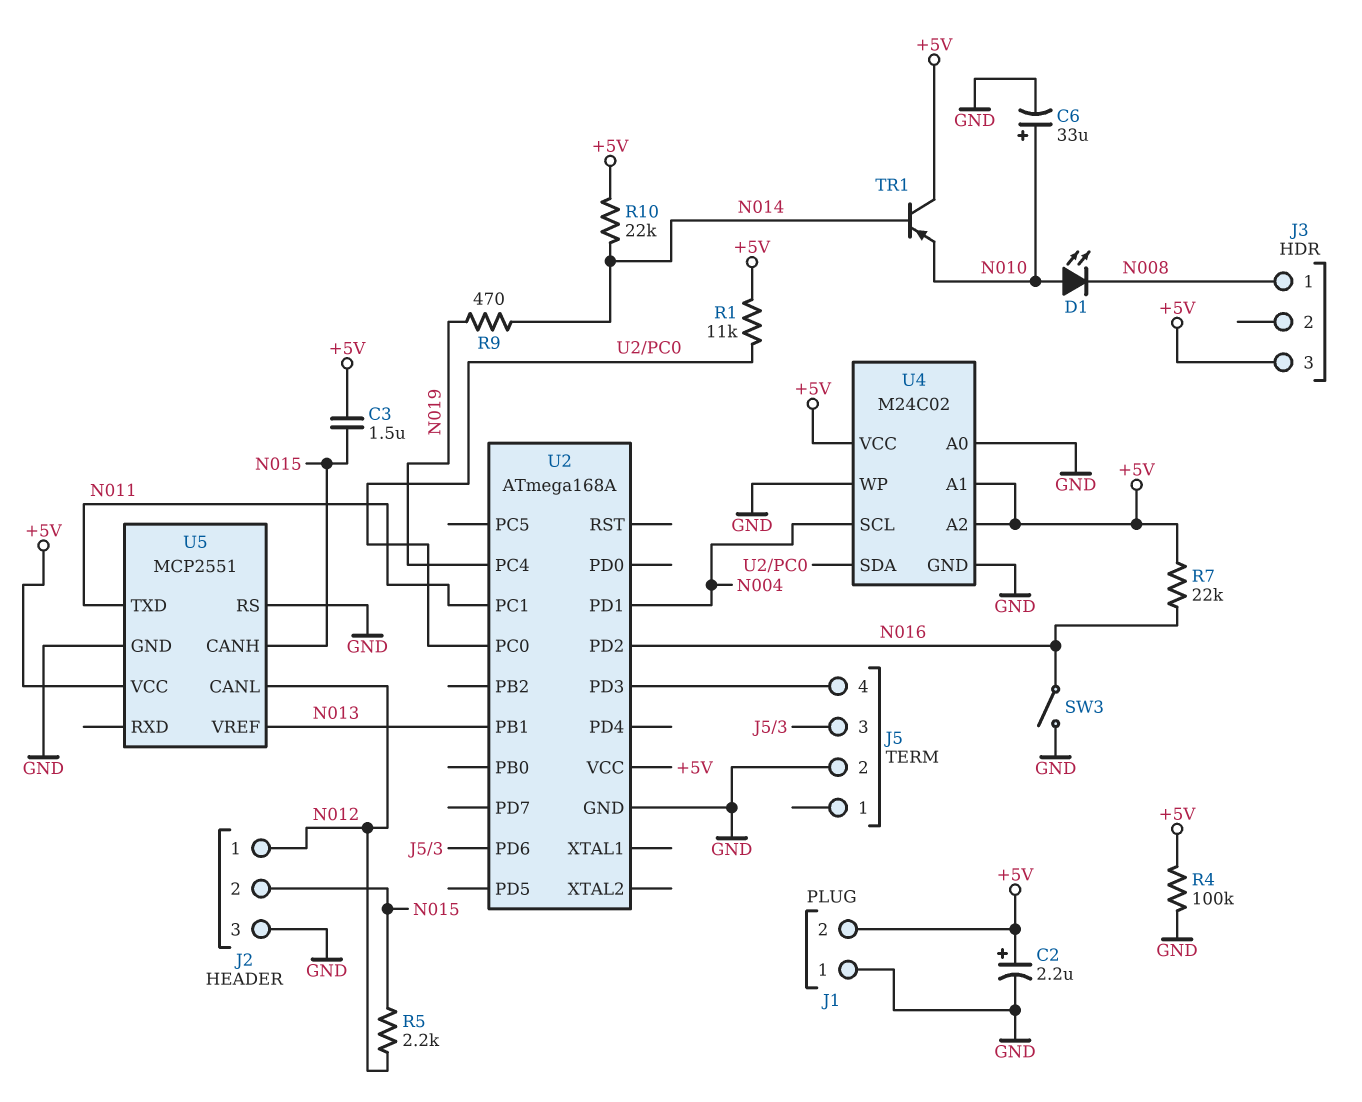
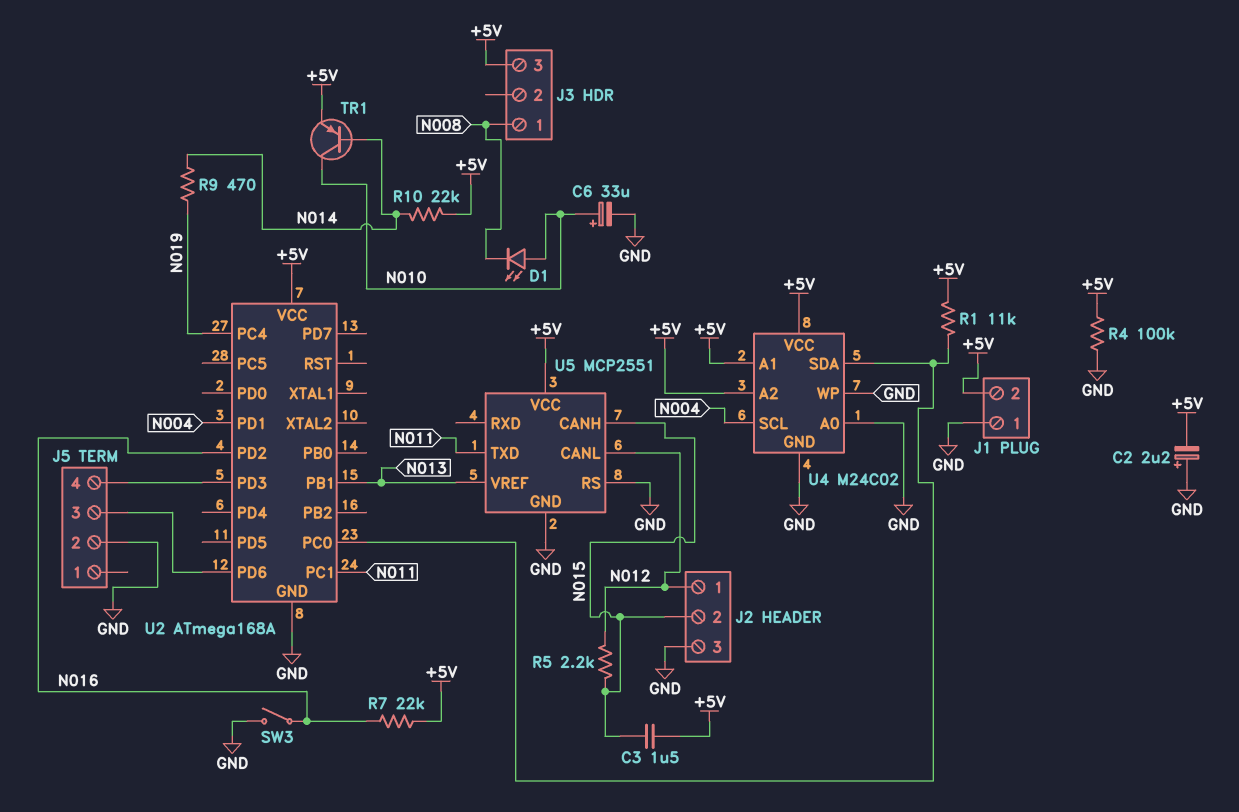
C2: 2.2uF (plus +5V, minus GND) -> 2.2uF (plus GND, minus +5V)
TR1: PNP (B N014, C +5V, E N010) -> PNP (B N014, C N010, E +5V)

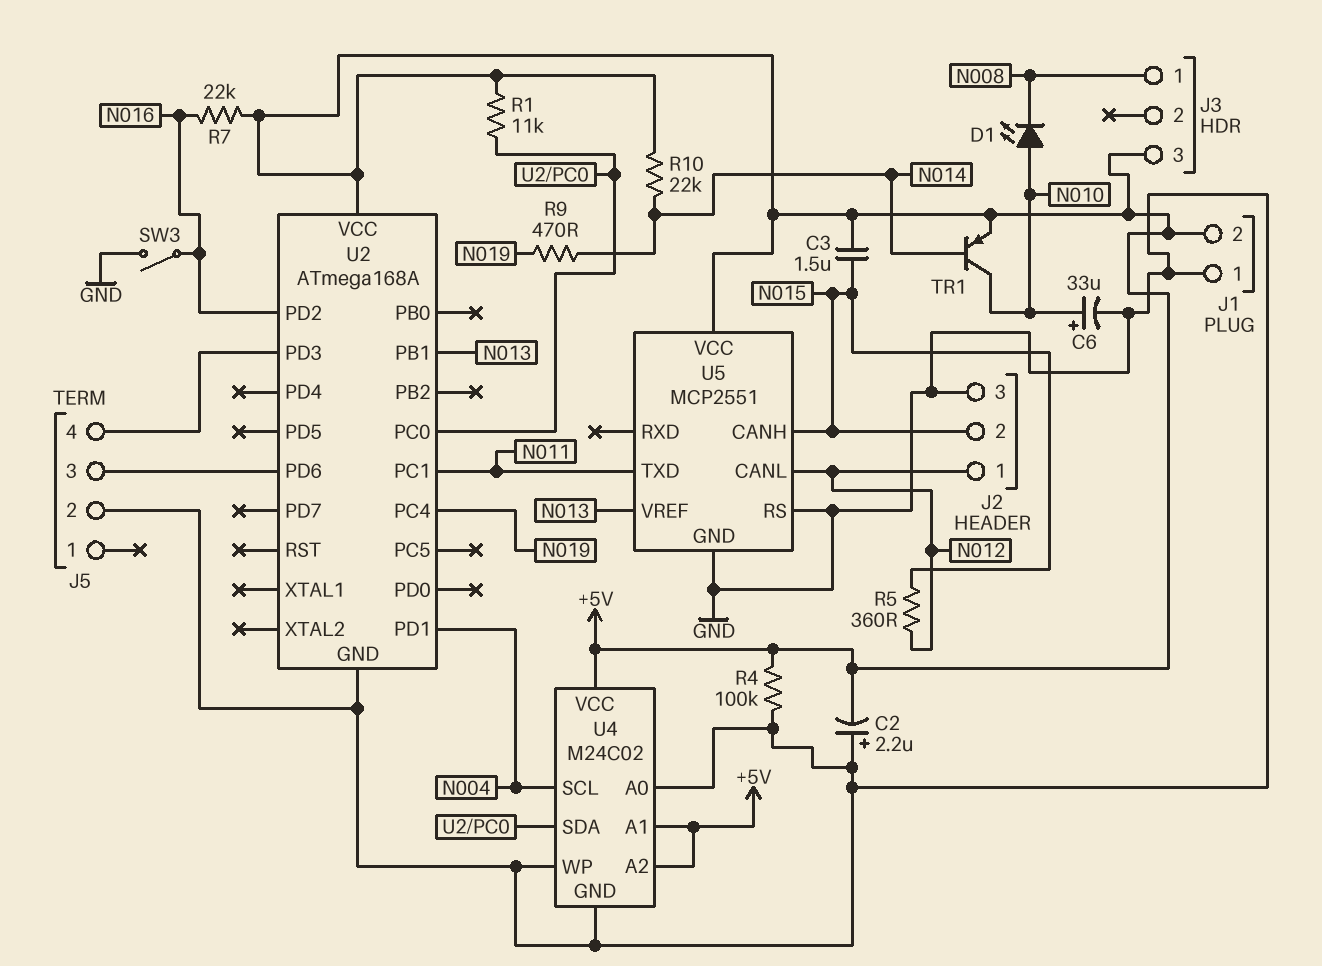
R5: 2.2k (N012, N015) -> 360 (N012, N015)

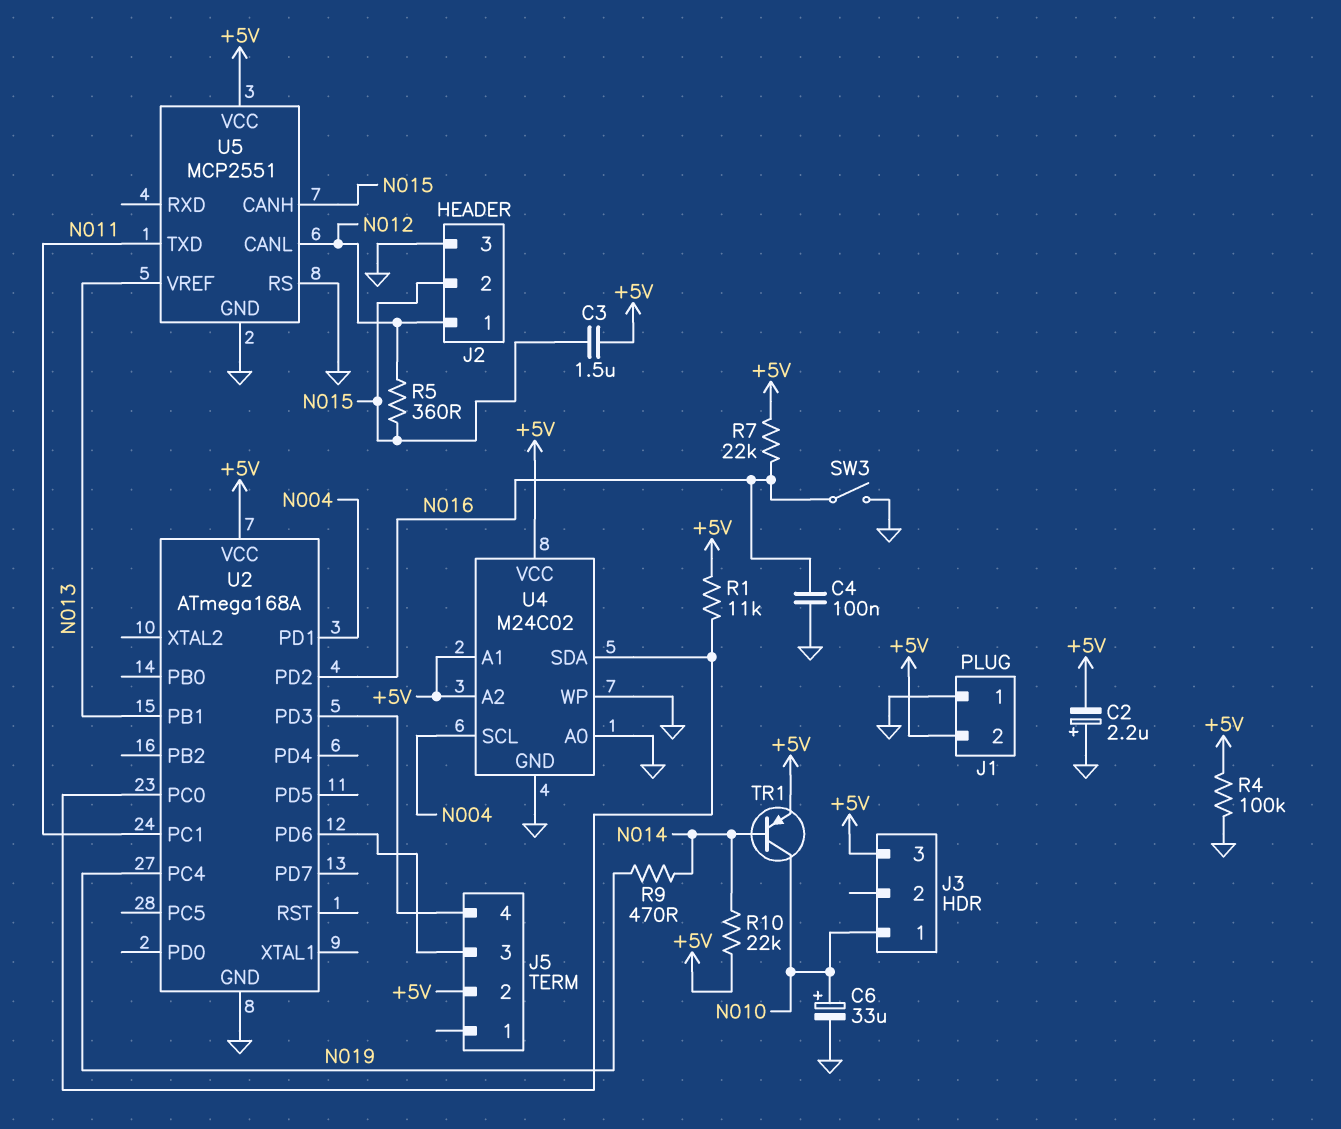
C4: none -> 100nF (GND, N016)
D1: LED (A N010, K N008) -> none
J3 pin 1: N008 -> N010
J5 pin 2: GND -> +5V

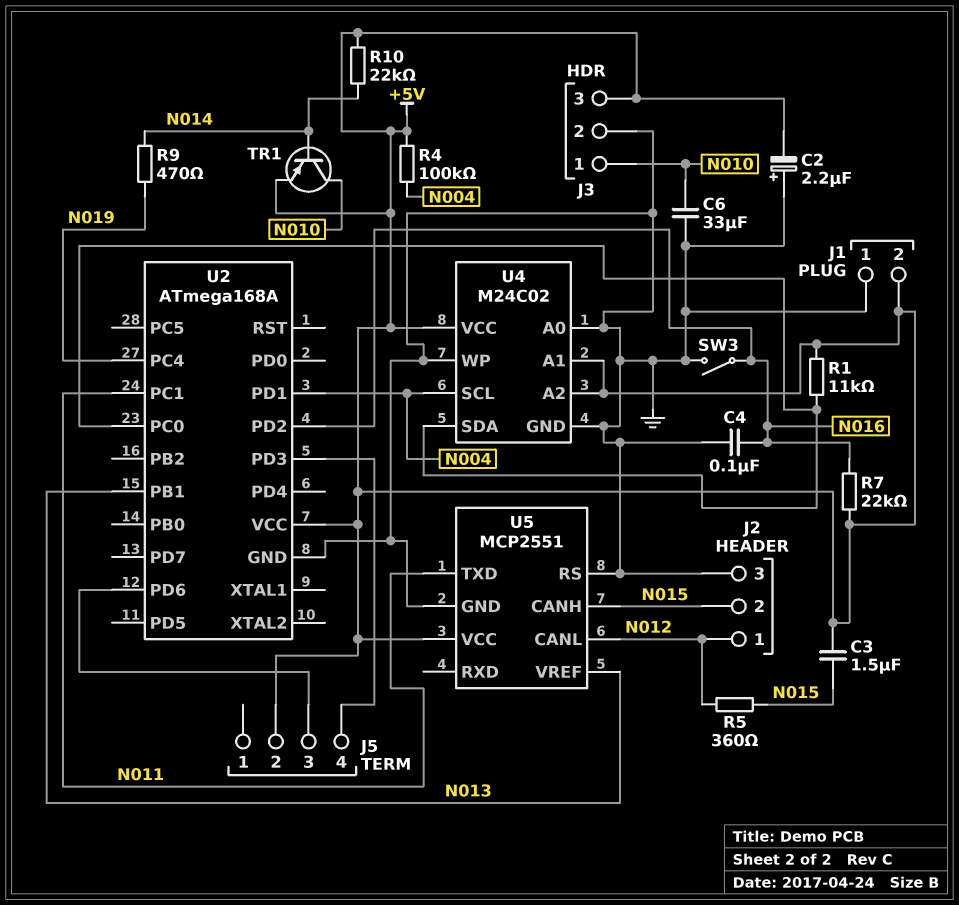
C6: 33uF (plus N010, minus GND) -> 33uF (GND, N010)
J3 pin 2: none -> GND
R4: 100k (+5V, GND) -> 100k (+5V, N004)

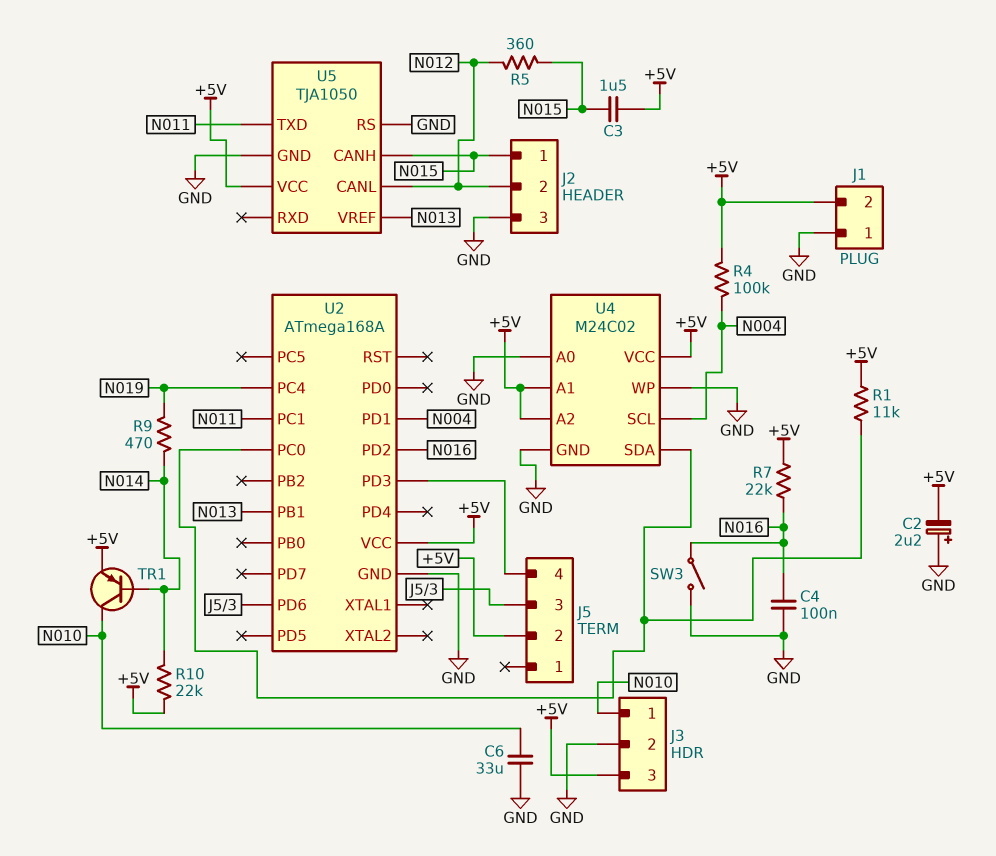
J2 pin 1: N012 -> N015
J2 pin 2: N015 -> N012
U5: MCP2551 -> TJA1050

